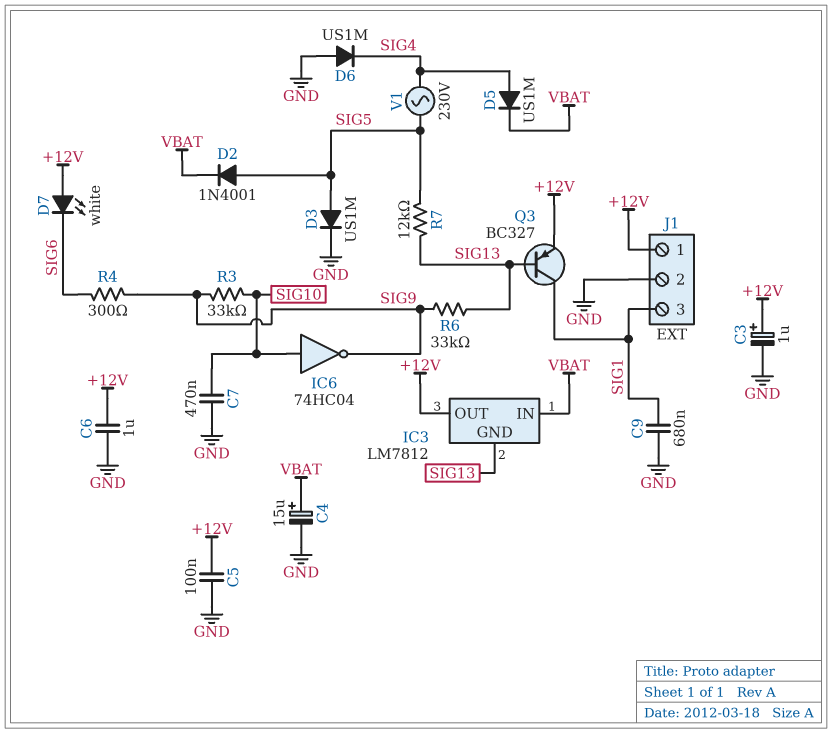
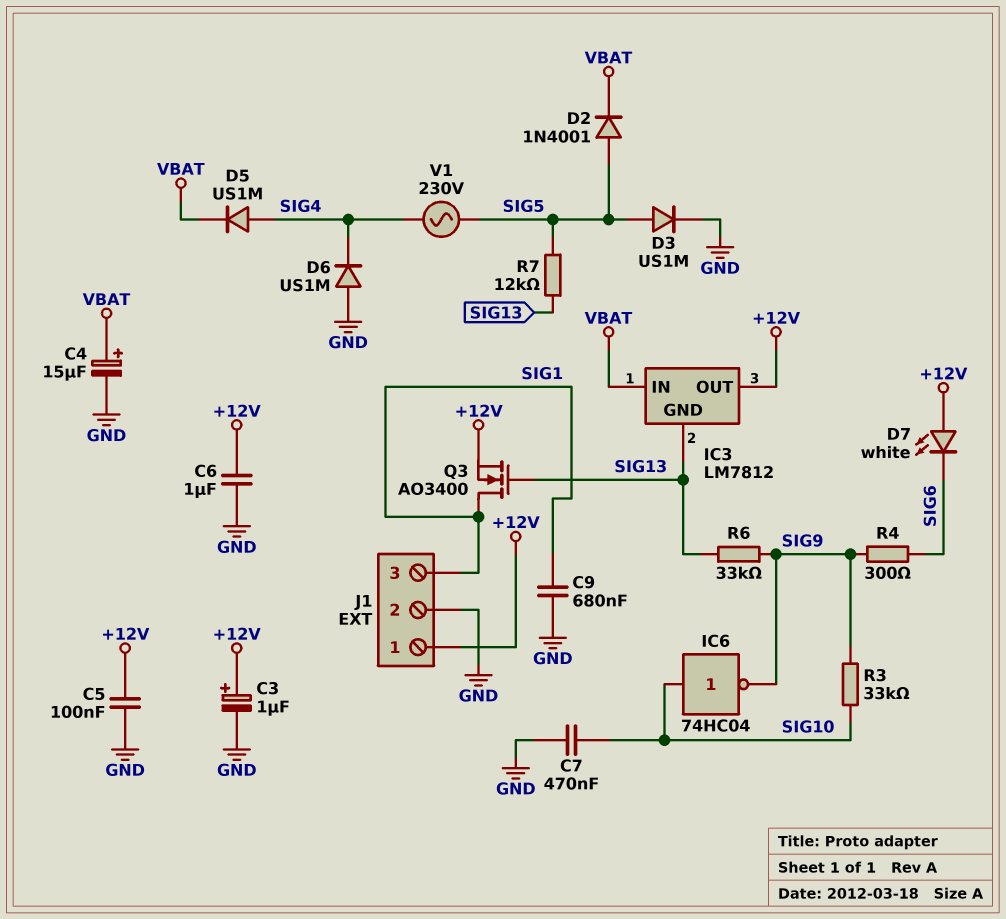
Q3: PNP BC327 (B SIG13, C SIG1, E +12V) -> NMOS AO3400 (G SIG13, D SIG1, S +12V)

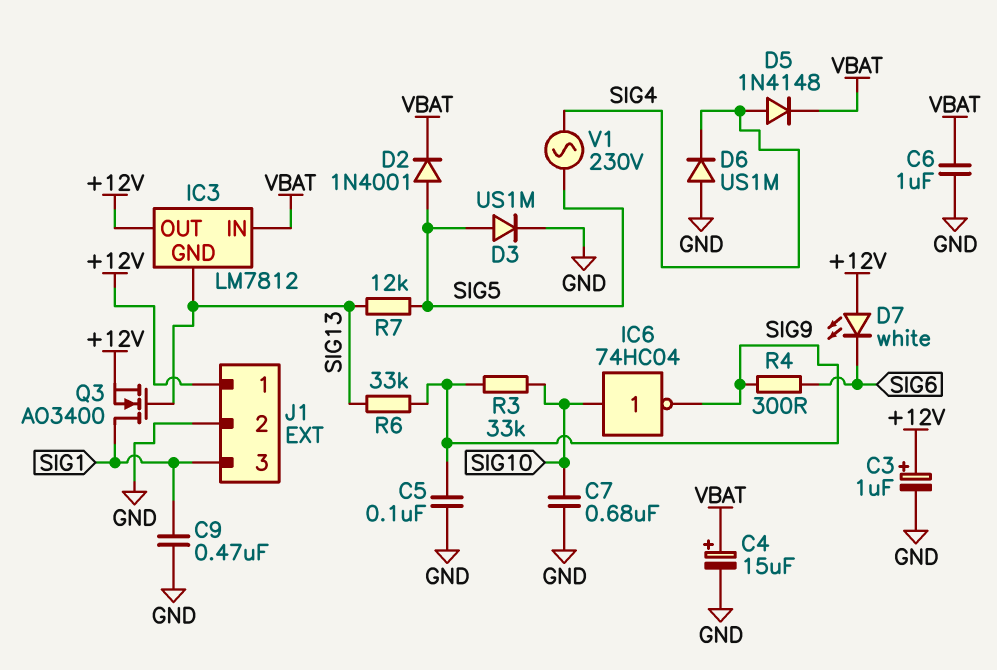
C5: 100nF (+12V, GND) -> 100nF (GND, SIG9)
C6: 1uF (+12V, GND) -> 1uF (GND, VBAT)
C7: 470nF (GND, SIG10) -> 680nF (GND, SIG10)
C9: 680nF (GND, SIG1) -> 470nF (GND, SIG1)
D5: diode US1M (A SIG4, K VBAT) -> diode 1N4148 (A SIG4, K VBAT)

